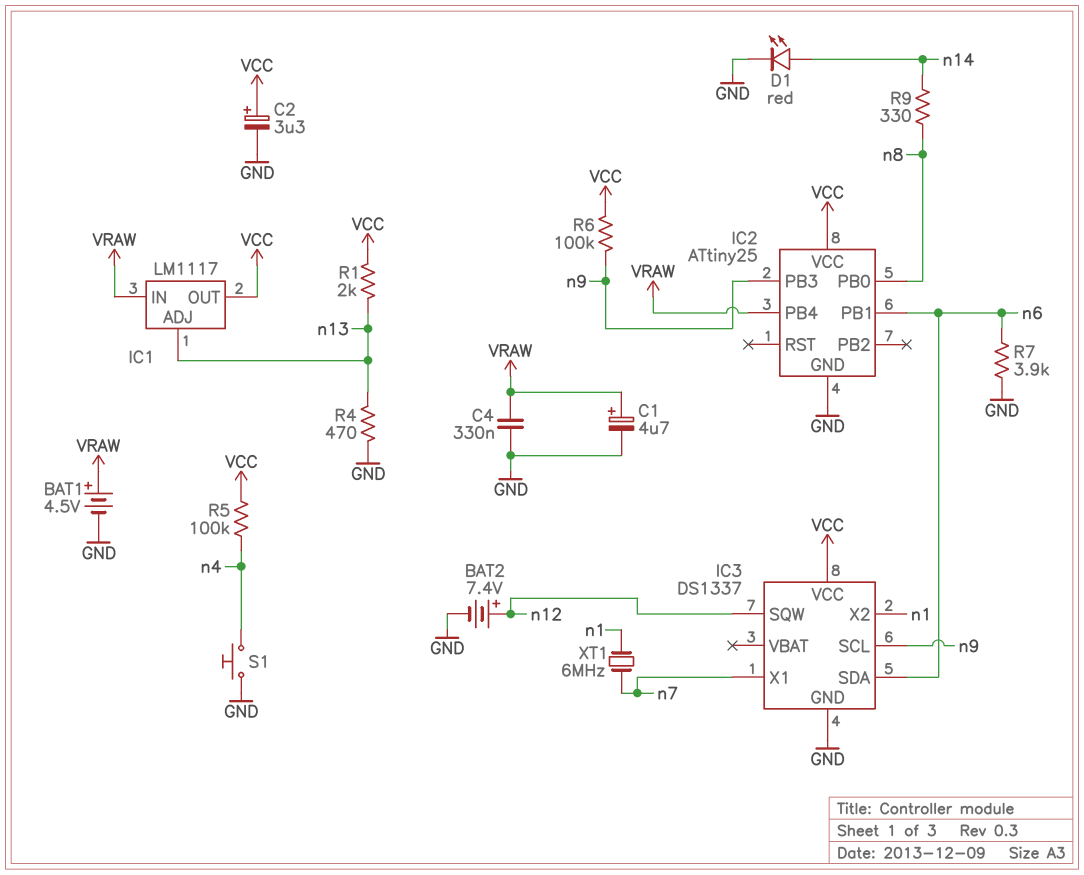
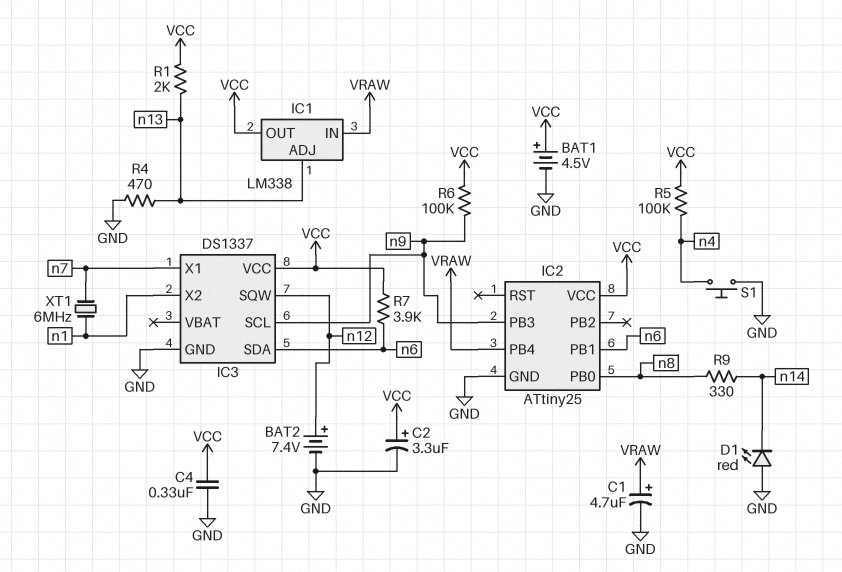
BAT1: 4.5V (plus VRAW, minus GND) -> 4.5V (plus VCC, minus GND)
C4: 330nF (GND, VRAW) -> 330nF (GND, VCC)
D1: LED red (A n14, K GND) -> LED red (A GND, K n14)
IC1: LM1117 -> LM338
R7: 3.9k (GND, n6) -> 3.9k (VCC, n6)

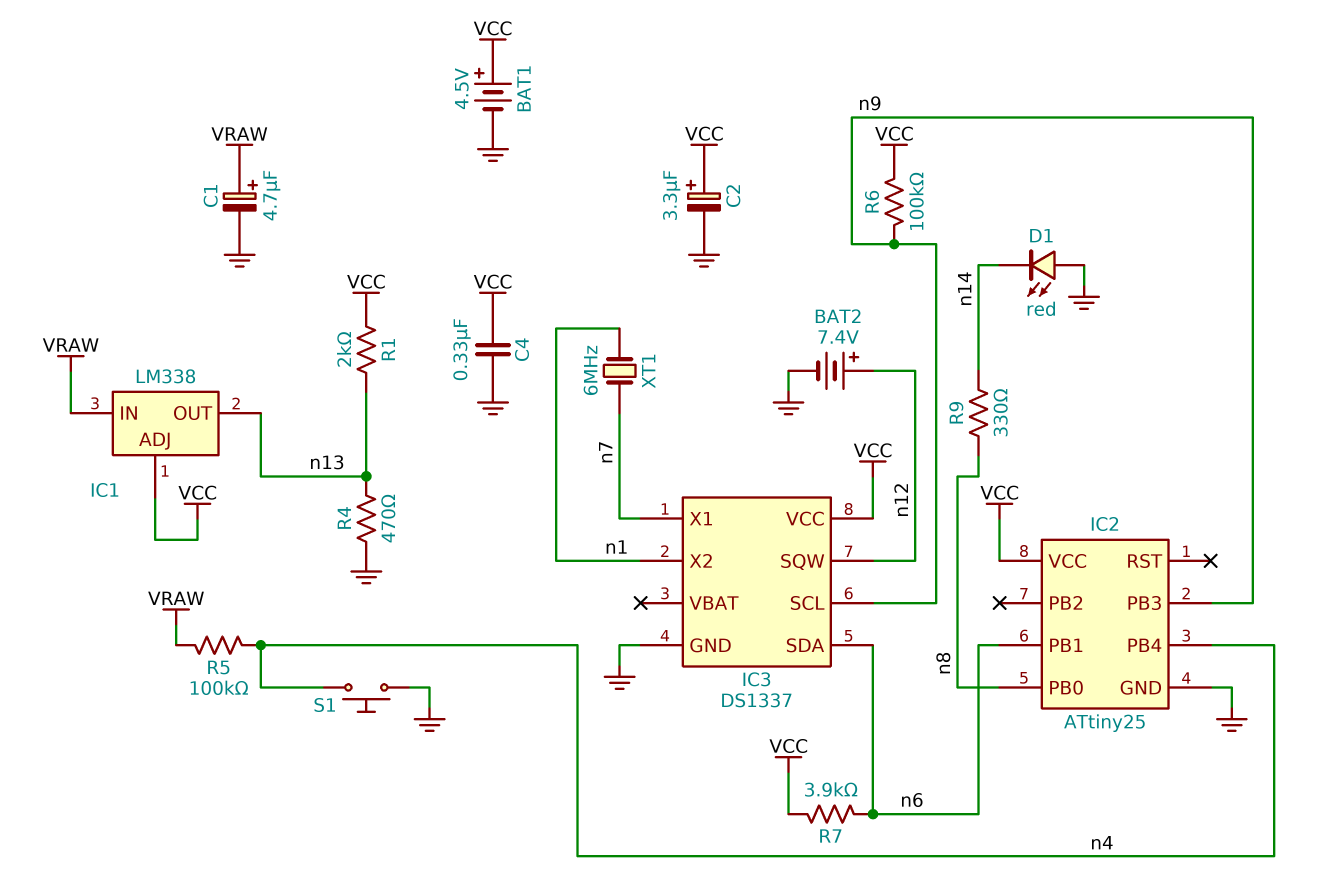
IC1 pin ADJ: n13 -> VCC
IC1 pin OUT: VCC -> n13
IC2 pin PB4: VRAW -> n4
R5: 100k (VCC, n4) -> 100k (VRAW, n4)

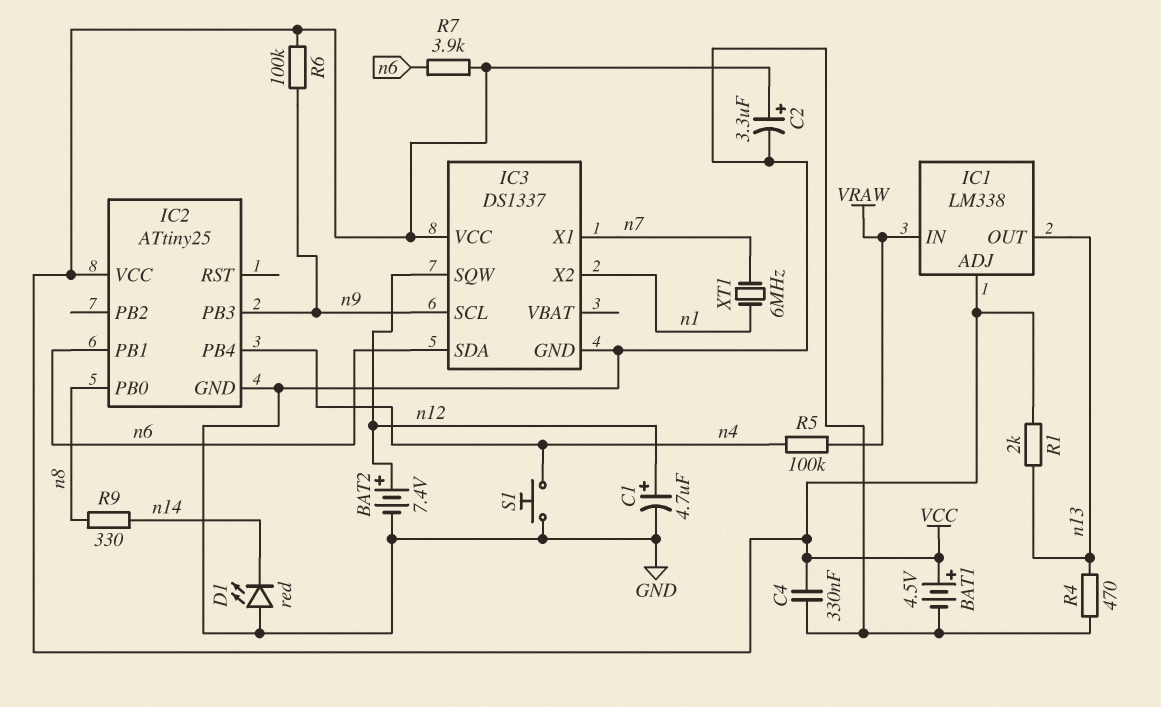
C1: 4.7uF (plus VRAW, minus GND) -> 4.7uF (plus n12, minus GND)

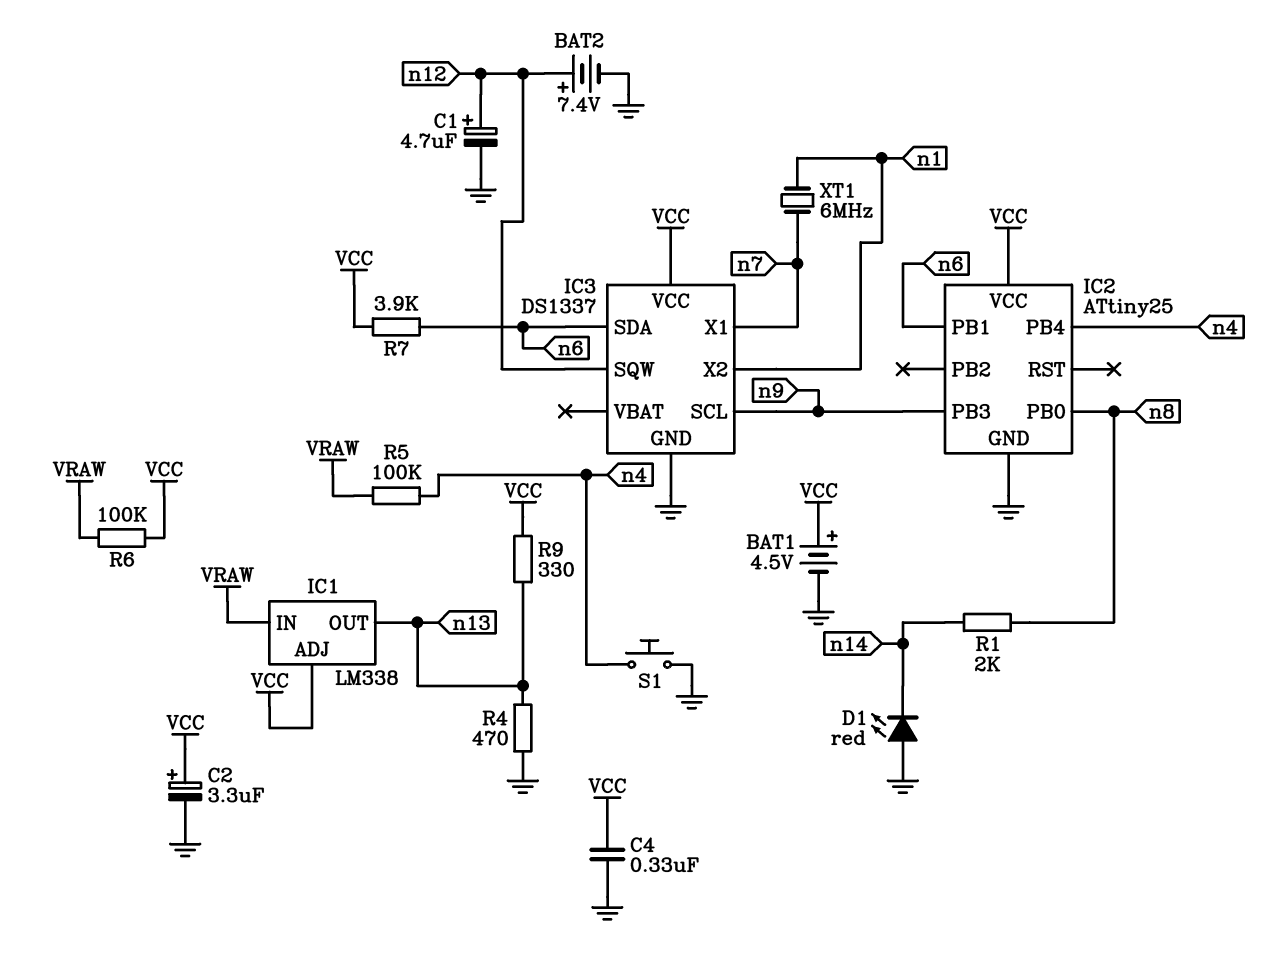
R1: 2k (VCC, n13) -> 2k (n8, n14)
R6: 100k (VCC, n9) -> 100k (VCC, VRAW)
R9: 330 (n8, n14) -> 330 (VCC, n13)

